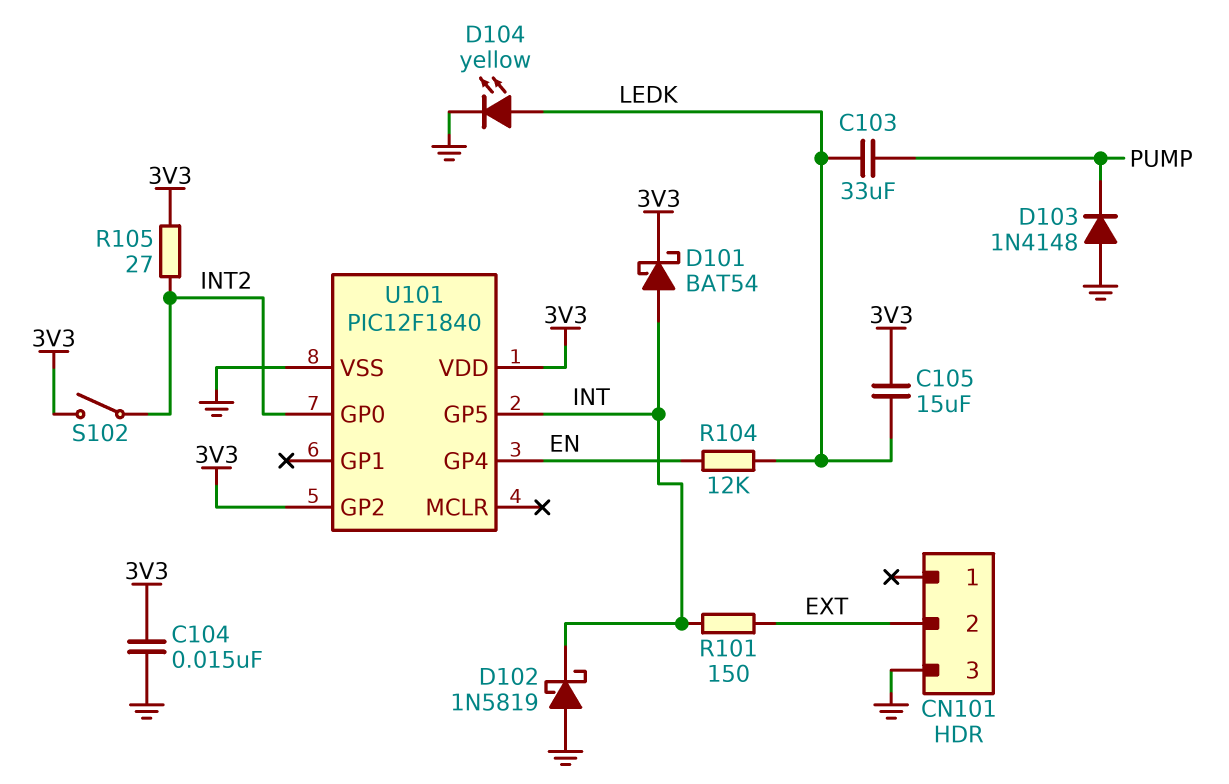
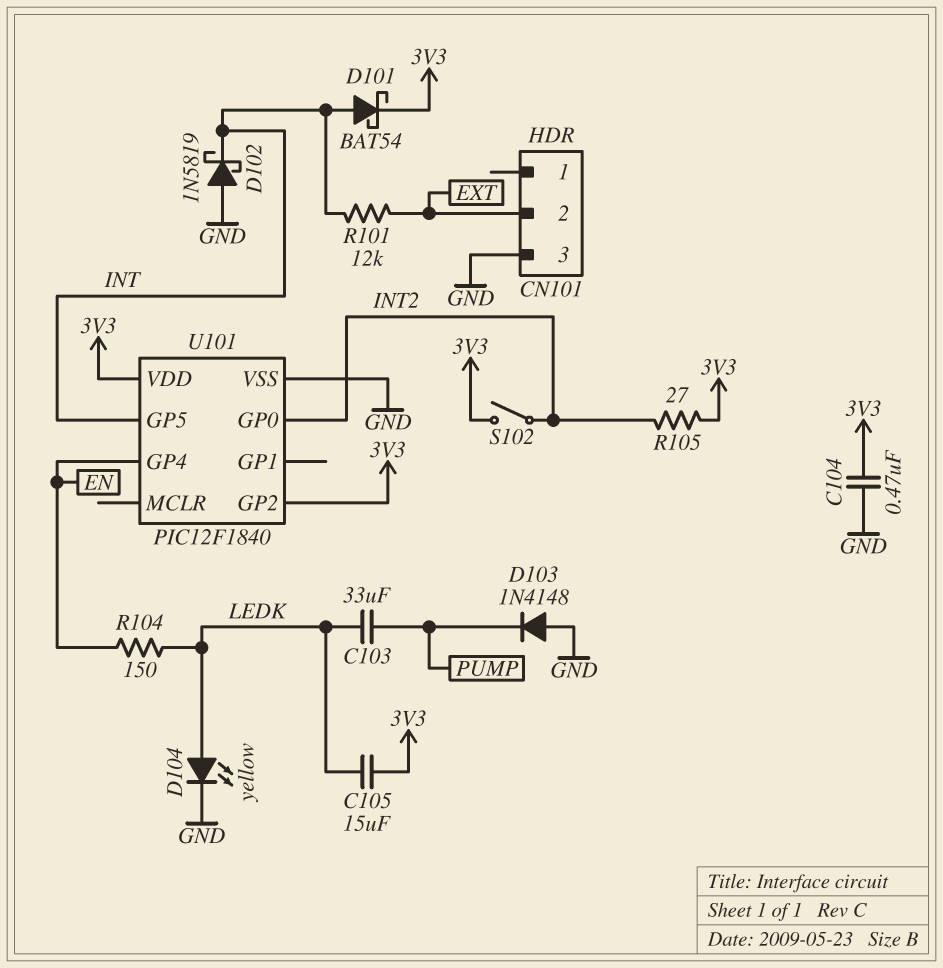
C104: 15nF (3V3, GND) -> 470nF (3V3, GND)
R101: 150 (EXT, INT) -> 12k (EXT, INT)
R104: 12k (EN, LEDK) -> 150 (EN, LEDK)

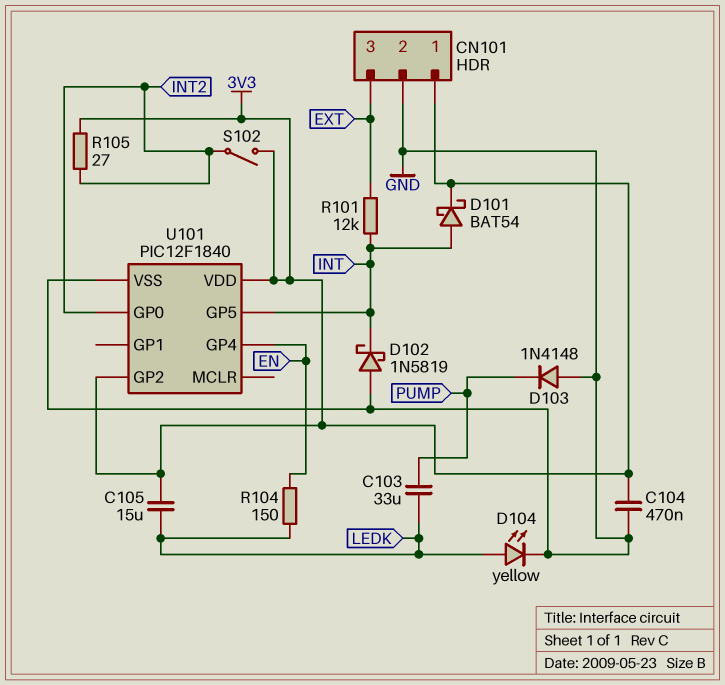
CN101 pin 1: none -> 3V3
CN101 pin 2: EXT -> GND
CN101 pin 3: GND -> EXT

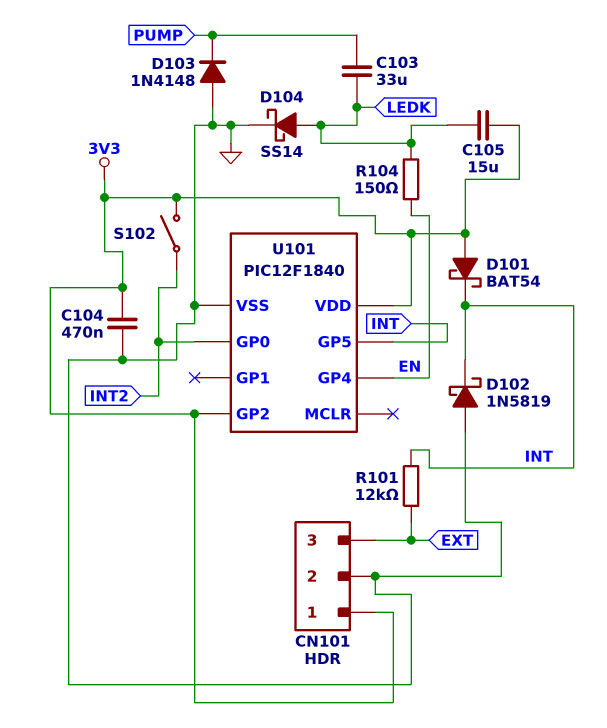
D101: schottky BAT54 (A INT, K 3V3) -> schottky BAT54 (A 3V3, K INT)
D104: LED yellow (A LEDK, K GND) -> schottky SS14 (A LEDK, K GND)
R105: 27 (3V3, INT2) -> none

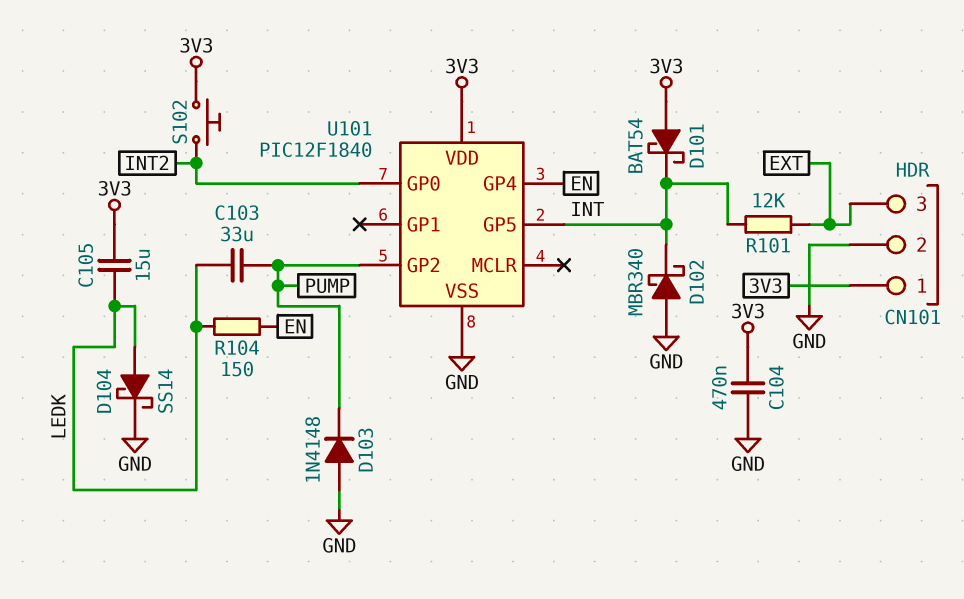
D102: schottky 1N5819 (A GND, K INT) -> schottky MBR340 (A GND, K INT)
S102: switch (3V3, INT2) -> button (3V3, INT2)
U101 pin GP2: 3V3 -> PUMP

